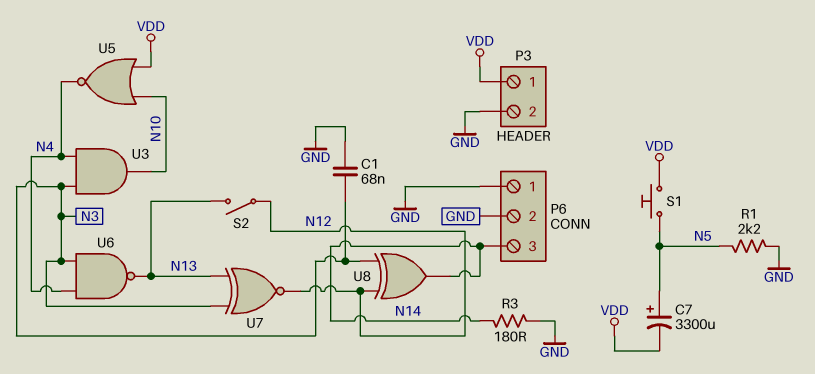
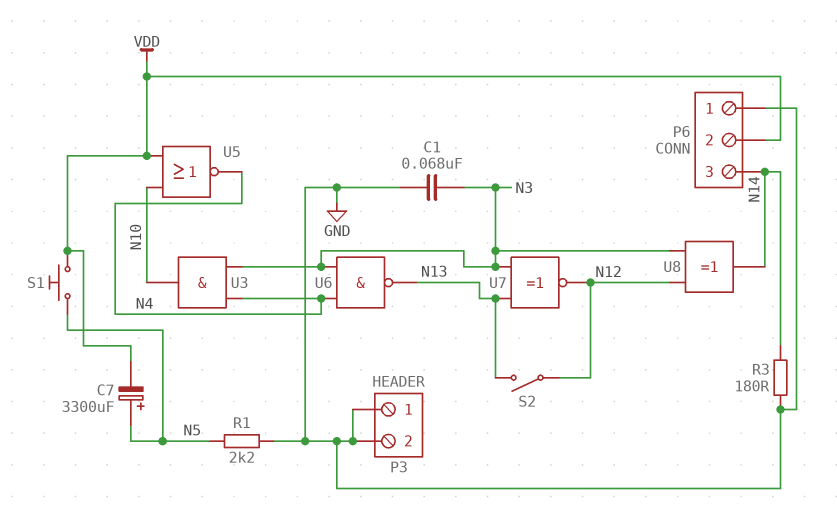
P3 pin 1: VDD -> GND
P6 pin 2: GND -> VDD

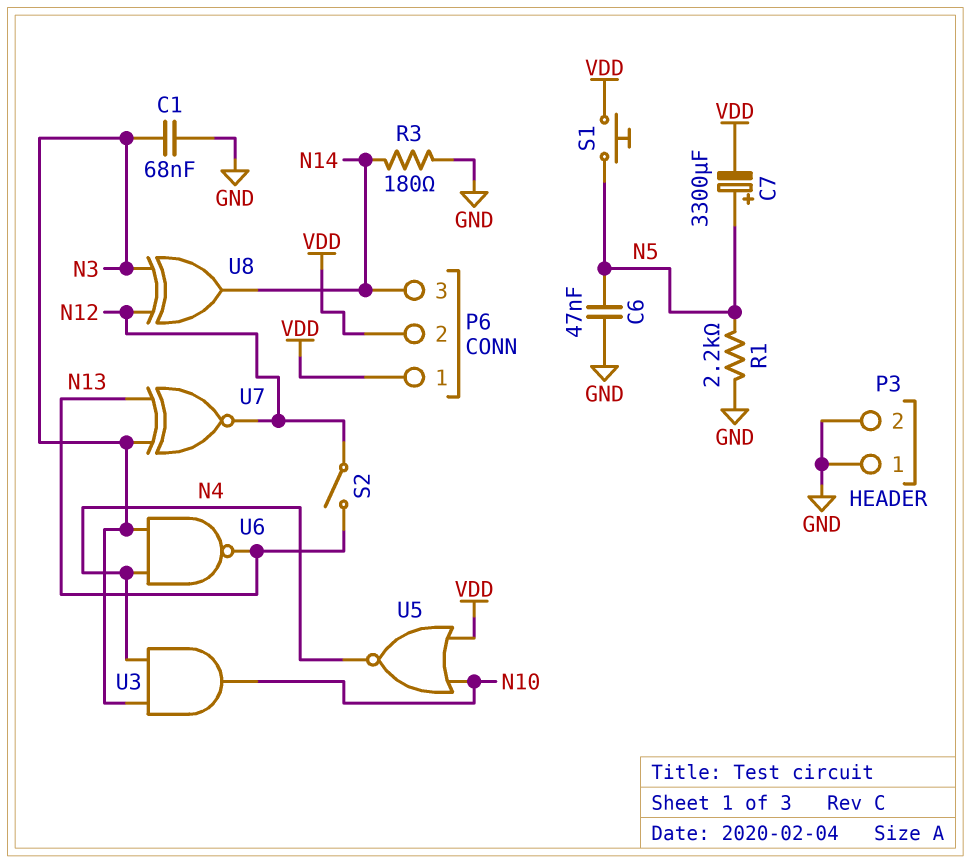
C6: none -> 47nF (GND, N5)
P6 pin 1: GND -> VDD

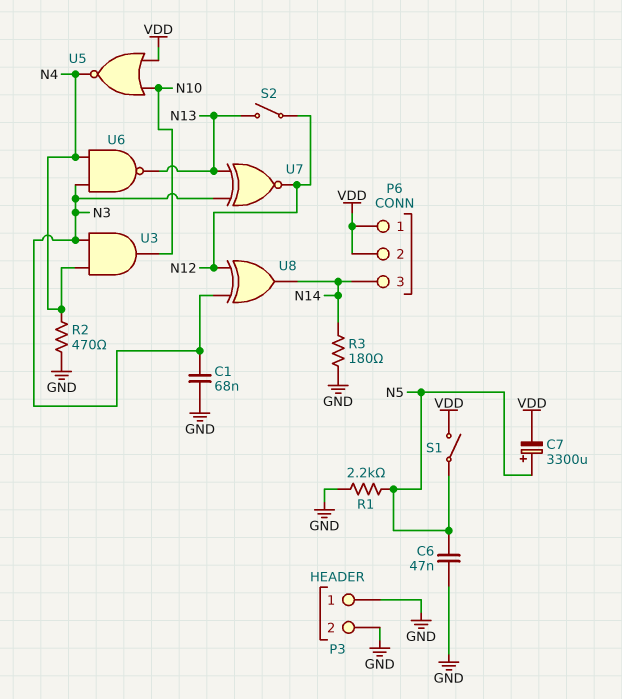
R2: none -> 470 (GND, N4)
S1: button (N5, VDD) -> switch (N5, VDD)

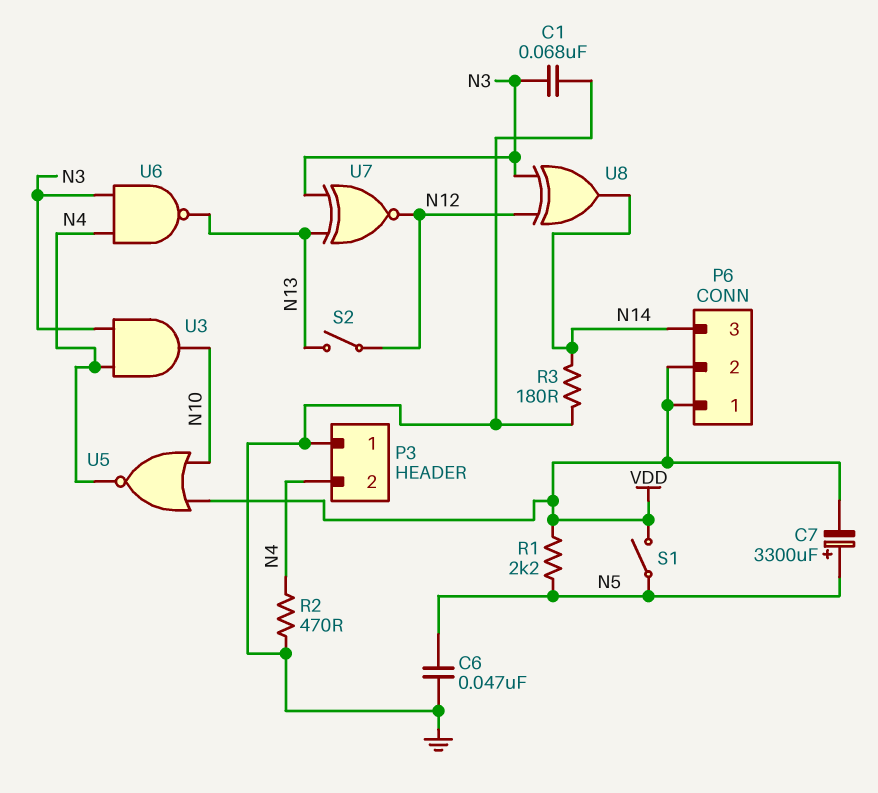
P3 pin 2: GND -> N4
R1: 2.2k (GND, N5) -> 2.2k (N5, VDD)

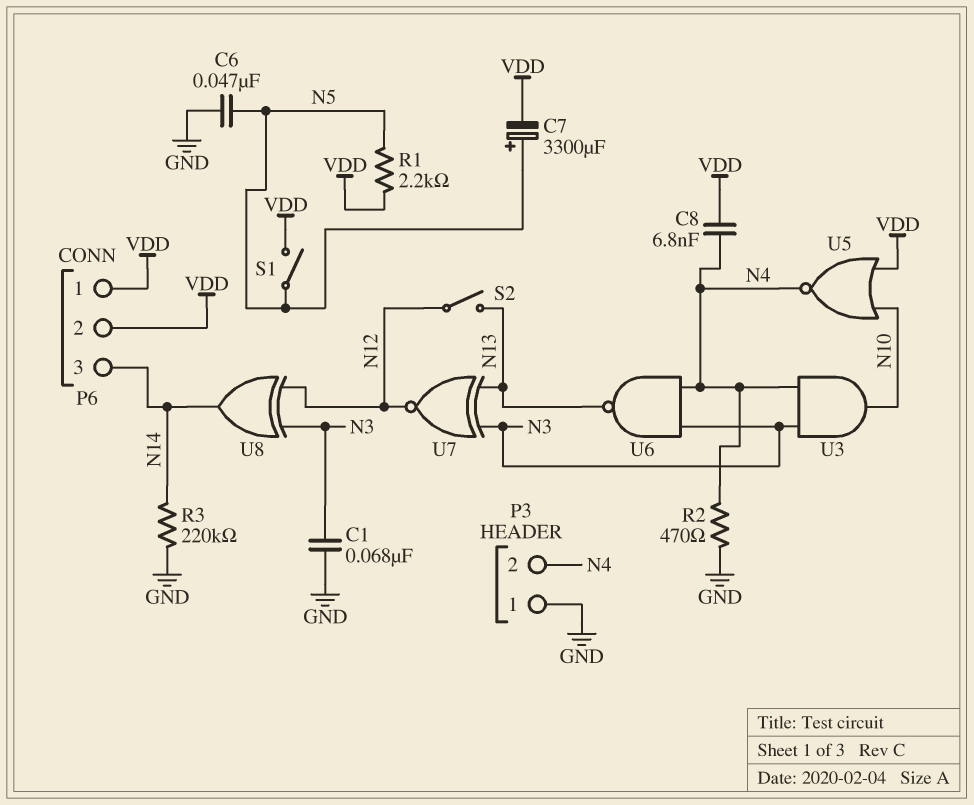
C8: none -> 6.8nF (N4, VDD)
R3: 180 (GND, N14) -> 220k (GND, N14)

